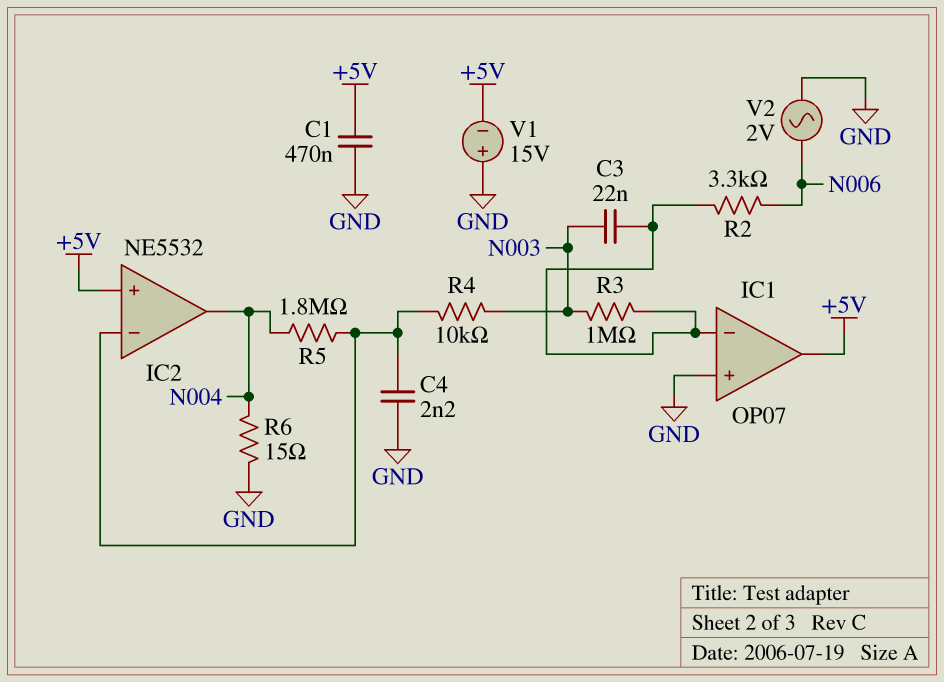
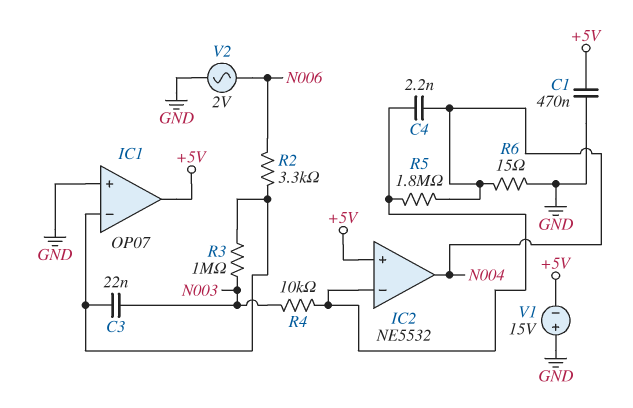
C4: 2.2nF (GND, IC2/in-) -> 2.2nF (IC2/in-, N004)

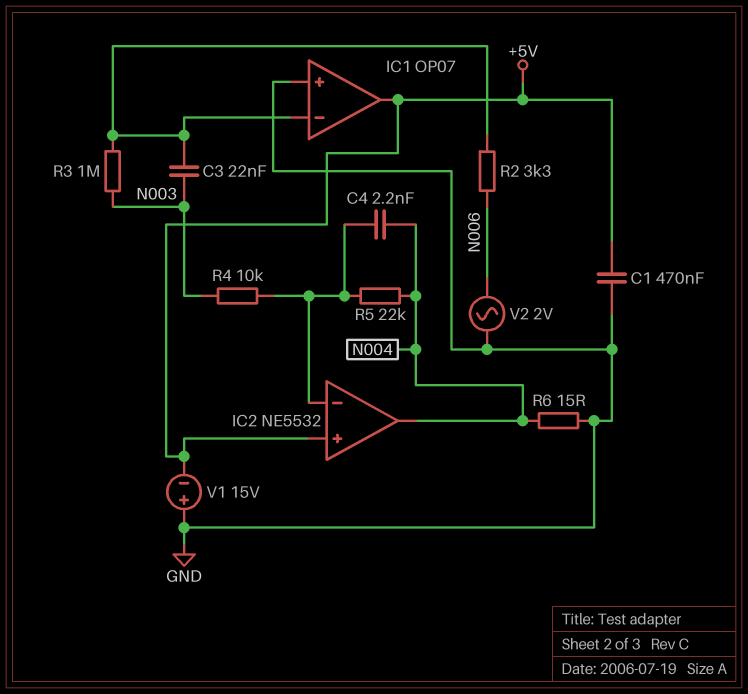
R5: 1.8M (IC2/in-, N004) -> 22k (IC2/in-, N004)

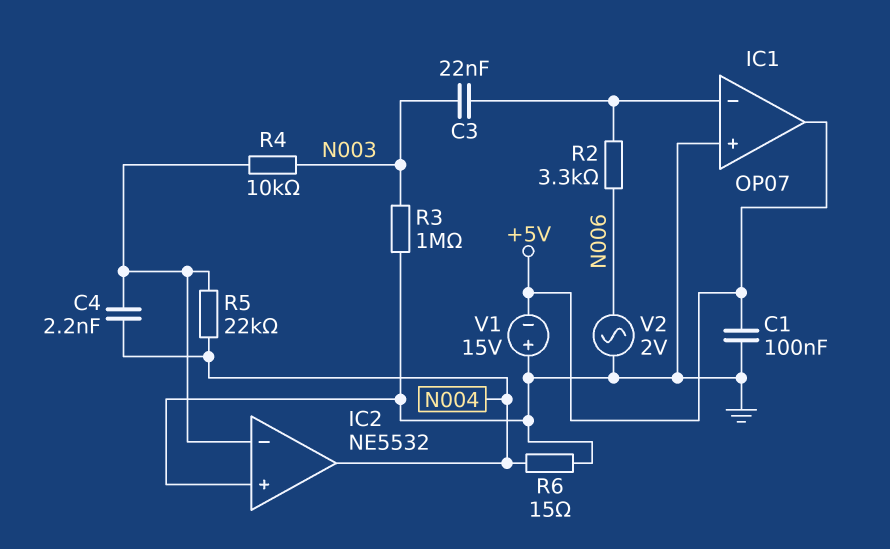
C1: 470nF (+5V, GND) -> 100nF (+5V, GND)
IC2 pin in+: +5V -> GND
R3: 1M (IC1/in-, N003) -> 1M (GND, N003)

